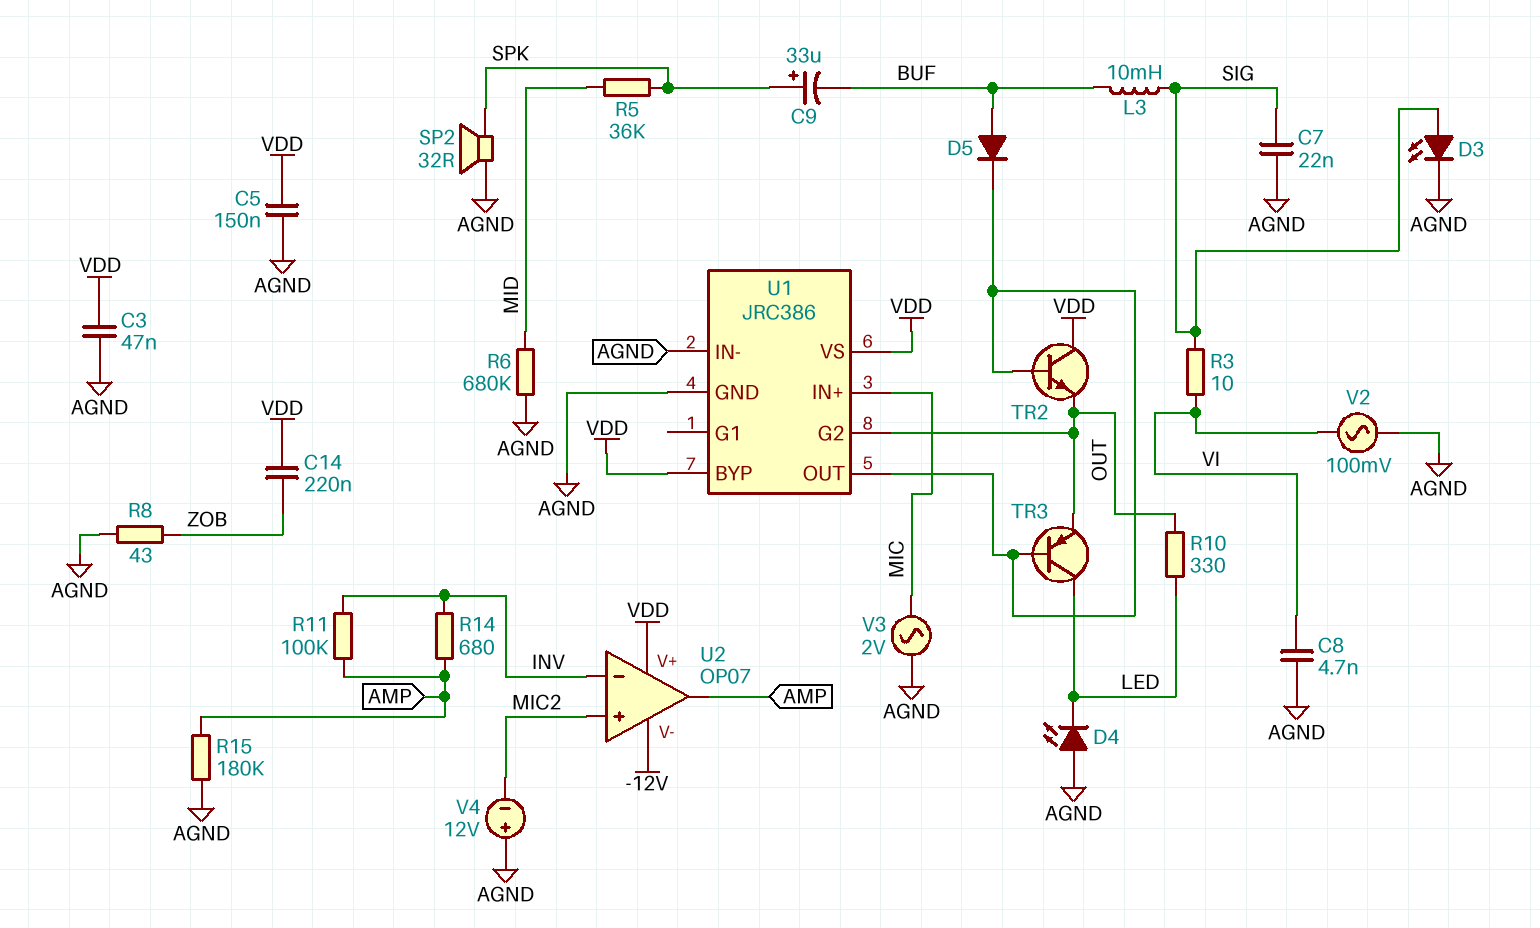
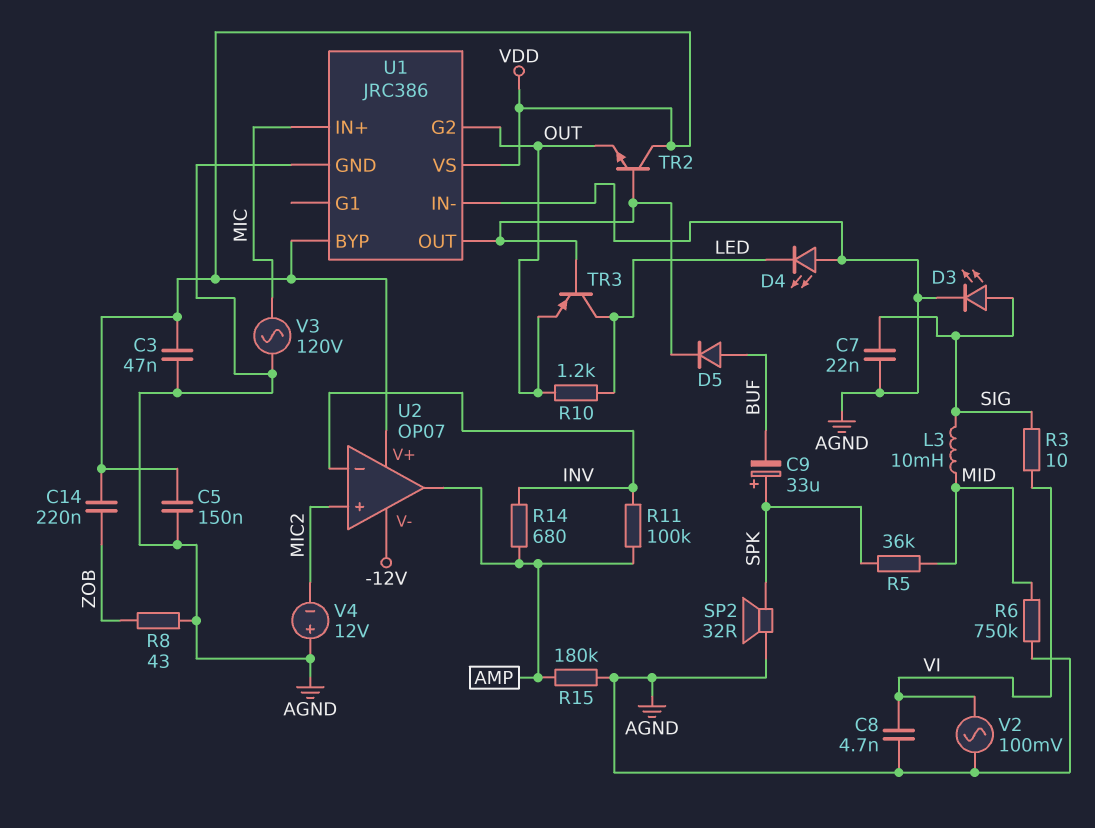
L3: 10mH (BUF, SIG) -> 10mH (MID, SIG)
R6: 680k (AGND, MID) -> 750k (AGND, MID)
R10: 330 (LED, OUT) -> 1.2k (LED, OUT)
V3: AC 2V (AGND, MIC) -> AC 120V (AGND, MIC)

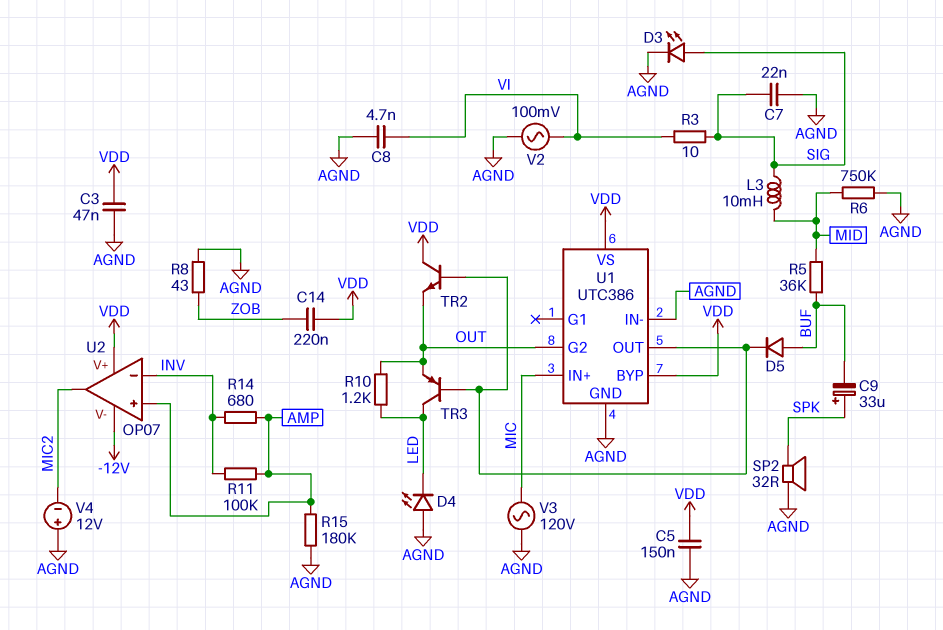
R5: 36k (MID, SPK) -> 36k (BUF, MID)
U1: JRC386 -> UTC386
U2 pin in+: MIC2 -> AMP
U2 pin out: AMP -> MIC2

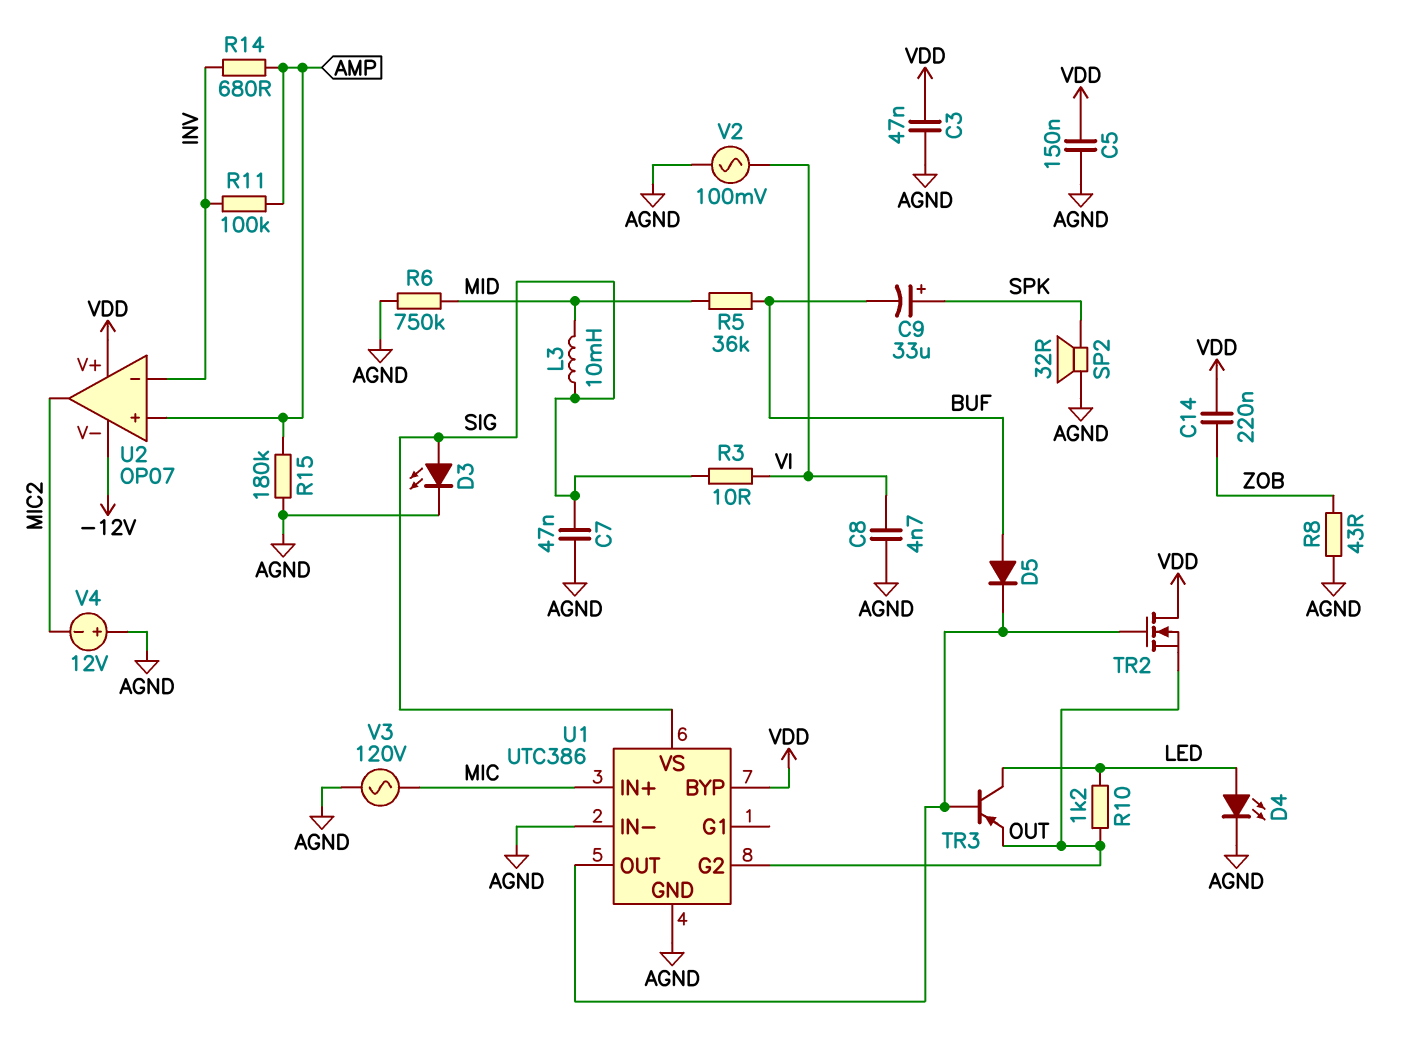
C7: 22nF (AGND, SIG) -> 47nF (AGND, SIG)
D4: LED (A AGND, K LED) -> LED (A LED, K AGND)
TR2: NPN (B U1/OUT, C VDD, E OUT) -> NMOS (G U1/OUT, D VDD, S OUT)
U1 pin VS: VDD -> SIG

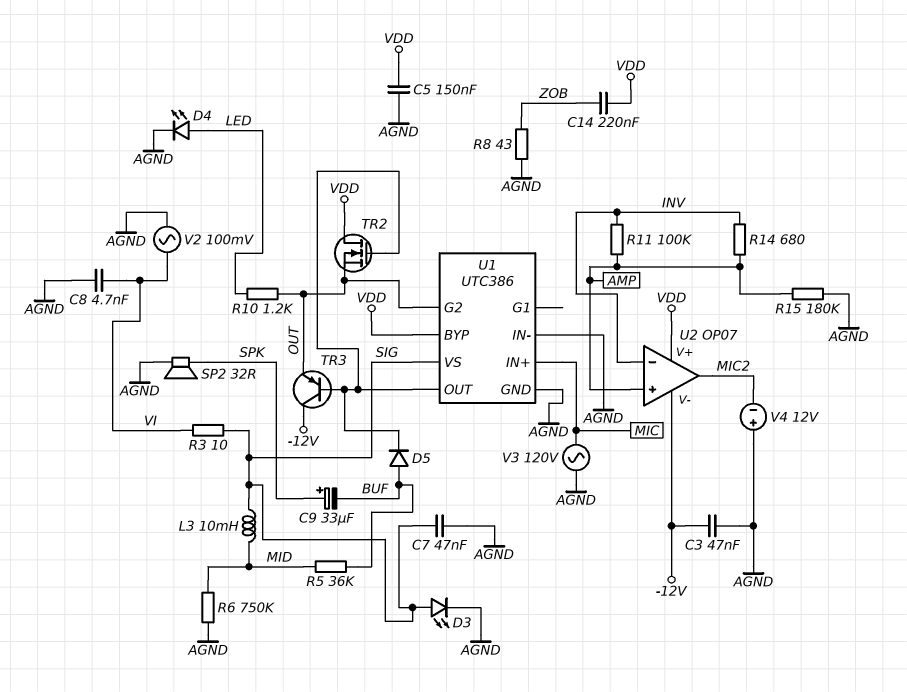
C3: 47nF (AGND, VDD) -> 47nF (-12V, AGND)
TR3: PNP (B U1/OUT, C LED, E OUT) -> PNP (B U1/OUT, C -12V, E OUT)

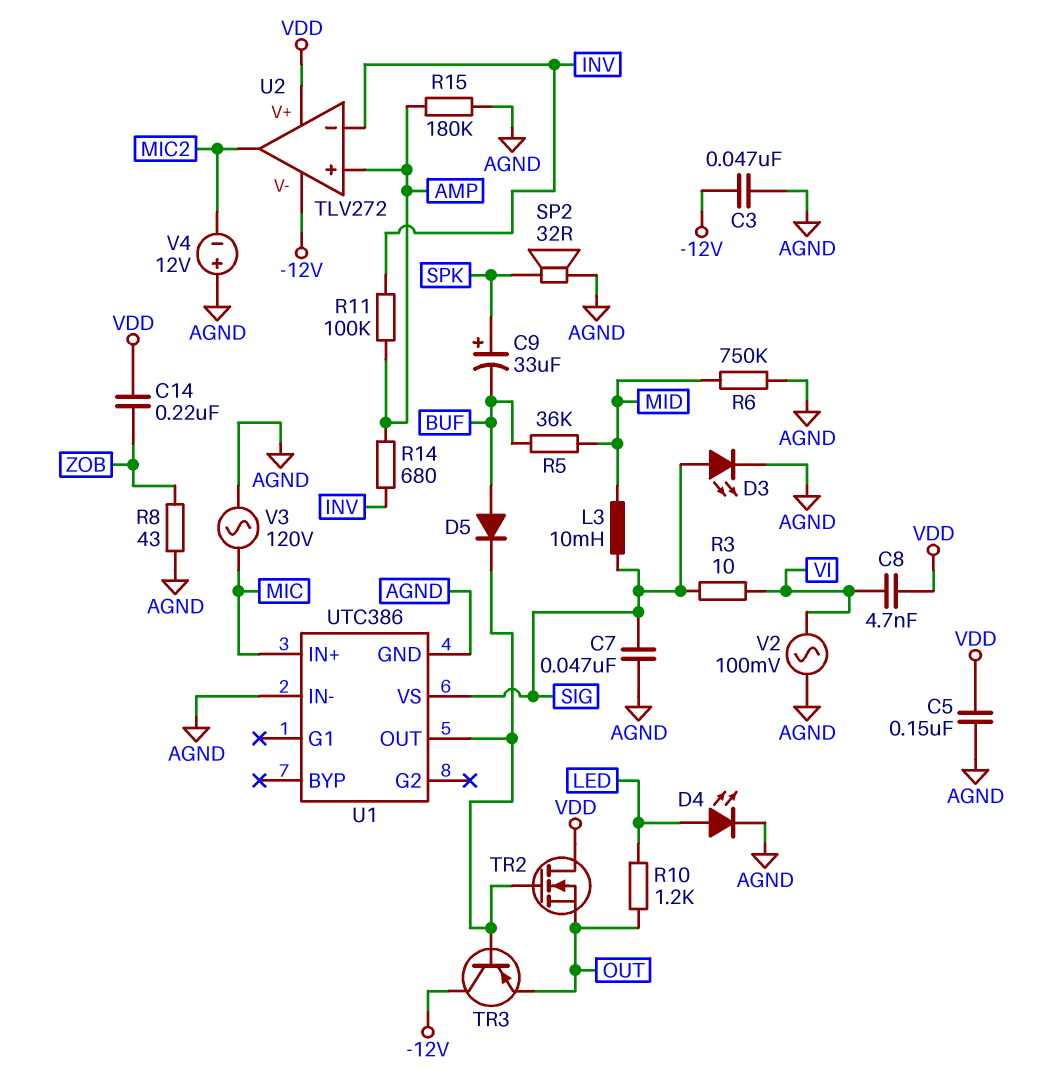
C8: 4.7nF (AGND, VI) -> 4.7nF (VDD, VI)
U1 pin BYP: VDD -> none
U1 pin G2: OUT -> none
U2: OP07 -> TLV272

